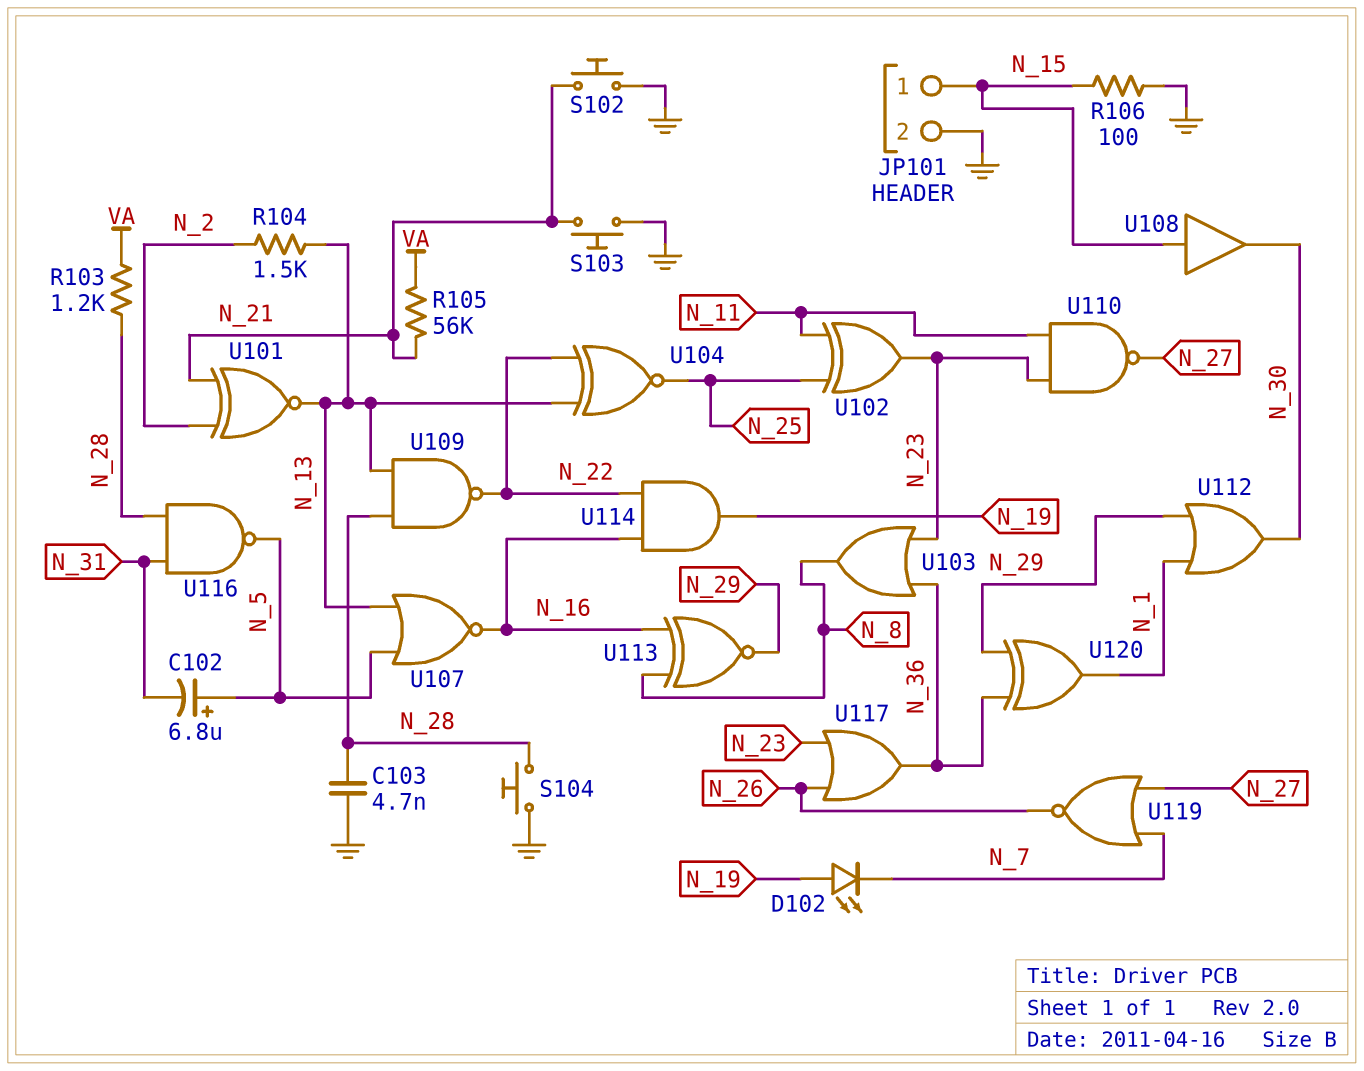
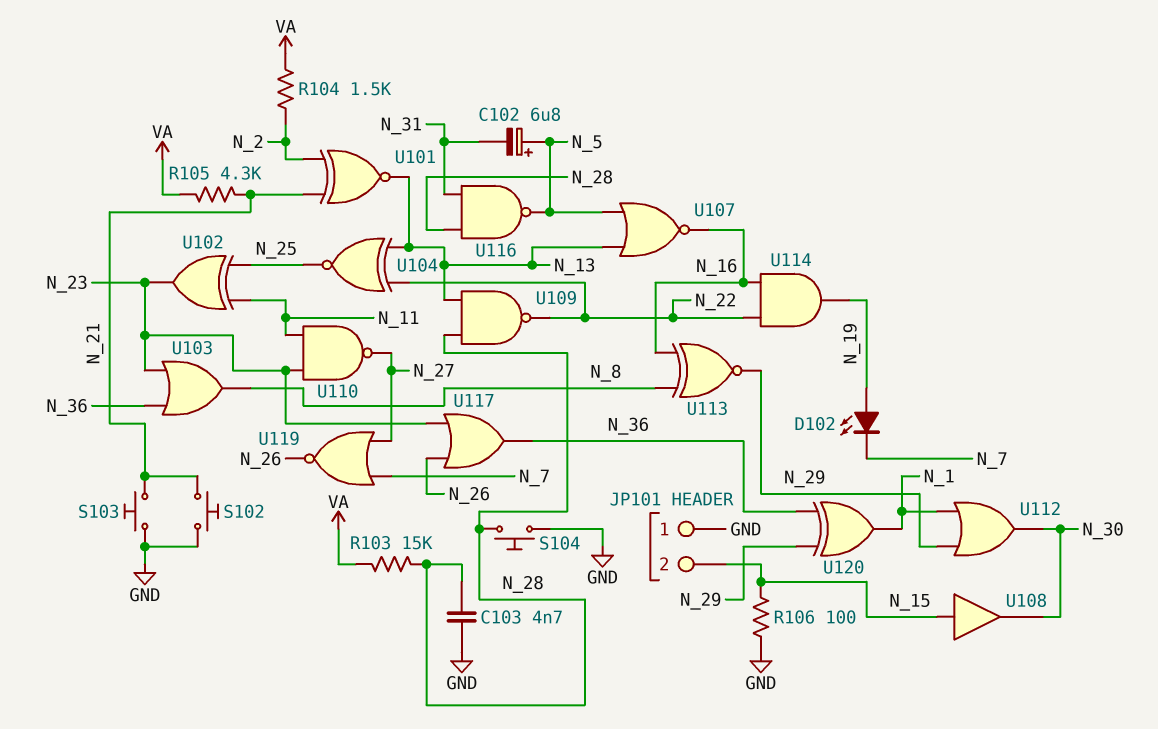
JP101 pin 1: N_15 -> GND
JP101 pin 2: GND -> N_15
R103: 1.2k (N_28, VA) -> 15k (N_28, VA)
R104: 1.5k (N_2, N_13) -> 1.5k (N_2, VA)
R105: 56k (N_21, VA) -> 4.3k (N_21, VA)

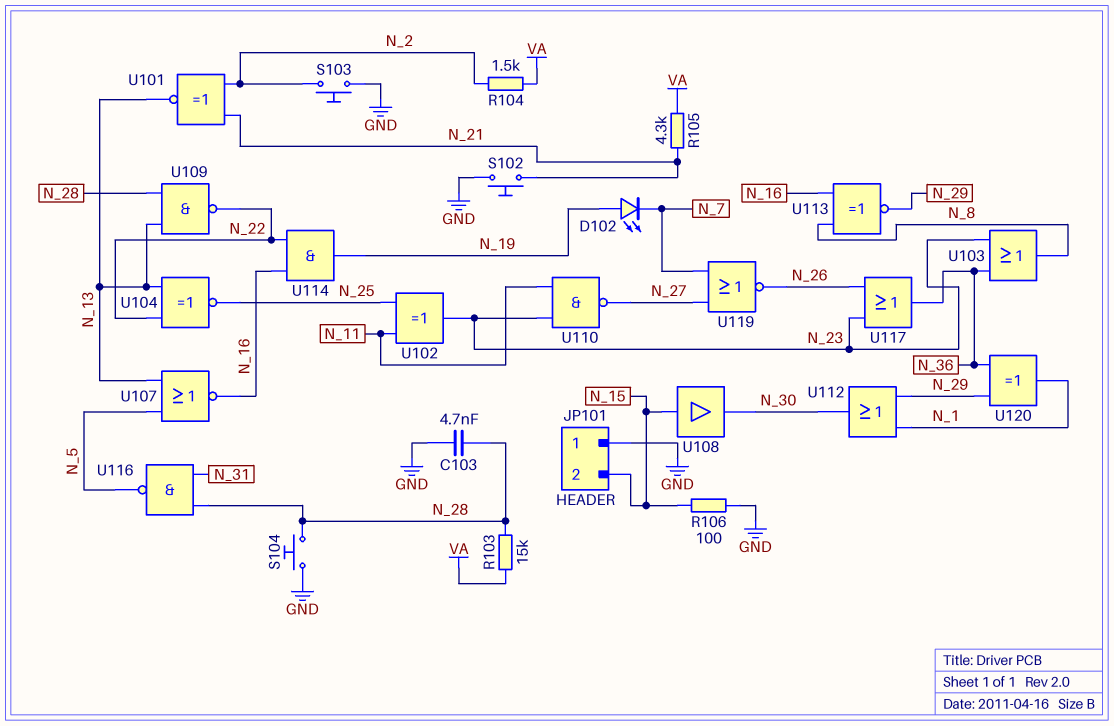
C102: 6.8uF (plus N_5, minus N_31) -> none
S103: button (GND, N_21) -> button (GND, N_2)

